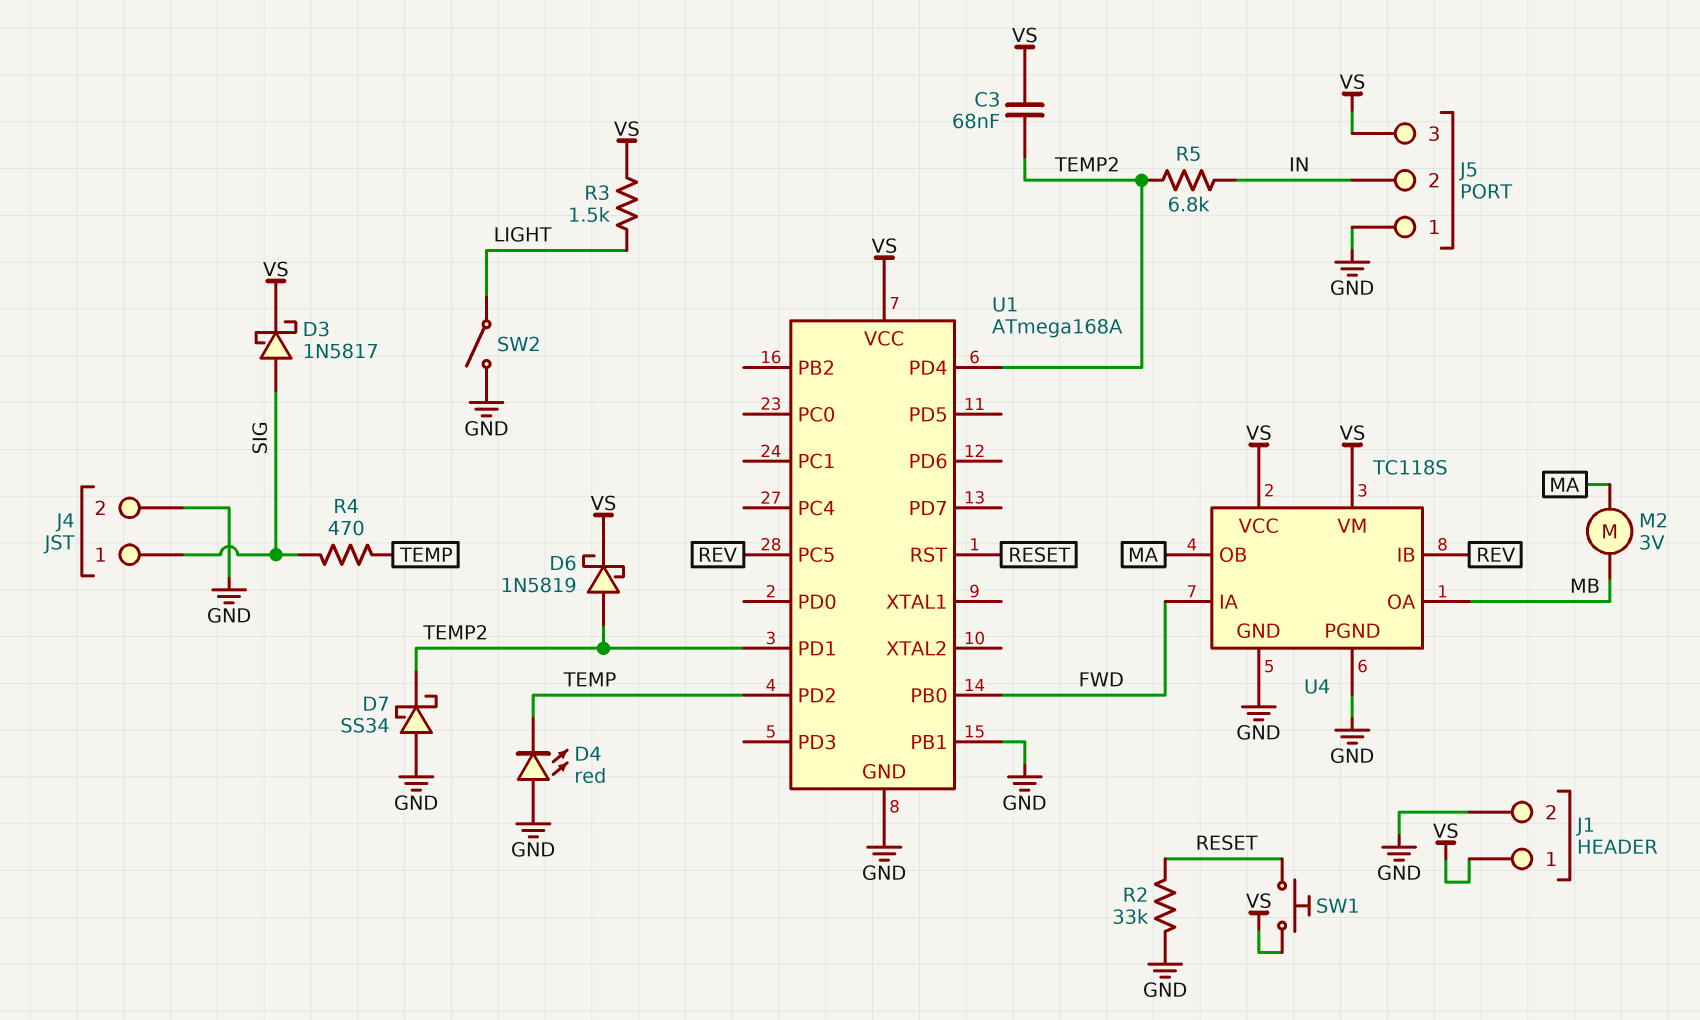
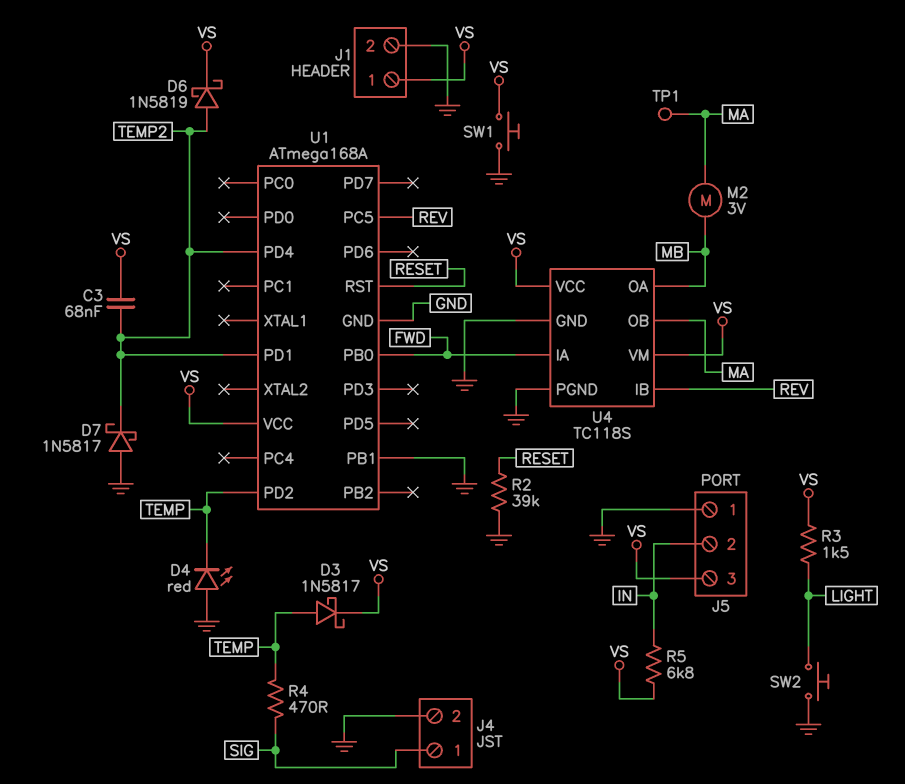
D3: schottky 1N5817 (A SIG, K VS) -> schottky 1N5817 (A TEMP, K VS)
D7: schottky SS34 (A GND, K TEMP2) -> schottky 1N5817 (A GND, K TEMP2)
R2: 33k (GND, RESET) -> 39k (GND, RESET)
R5: 6.8k (IN, TEMP2) -> 6.8k (IN, VS)
SW1: button (RESET, VS) -> button (GND, VS)
SW2: switch (GND, LIGHT) -> button (GND, LIGHT)
TP1: none -> test point (MA)

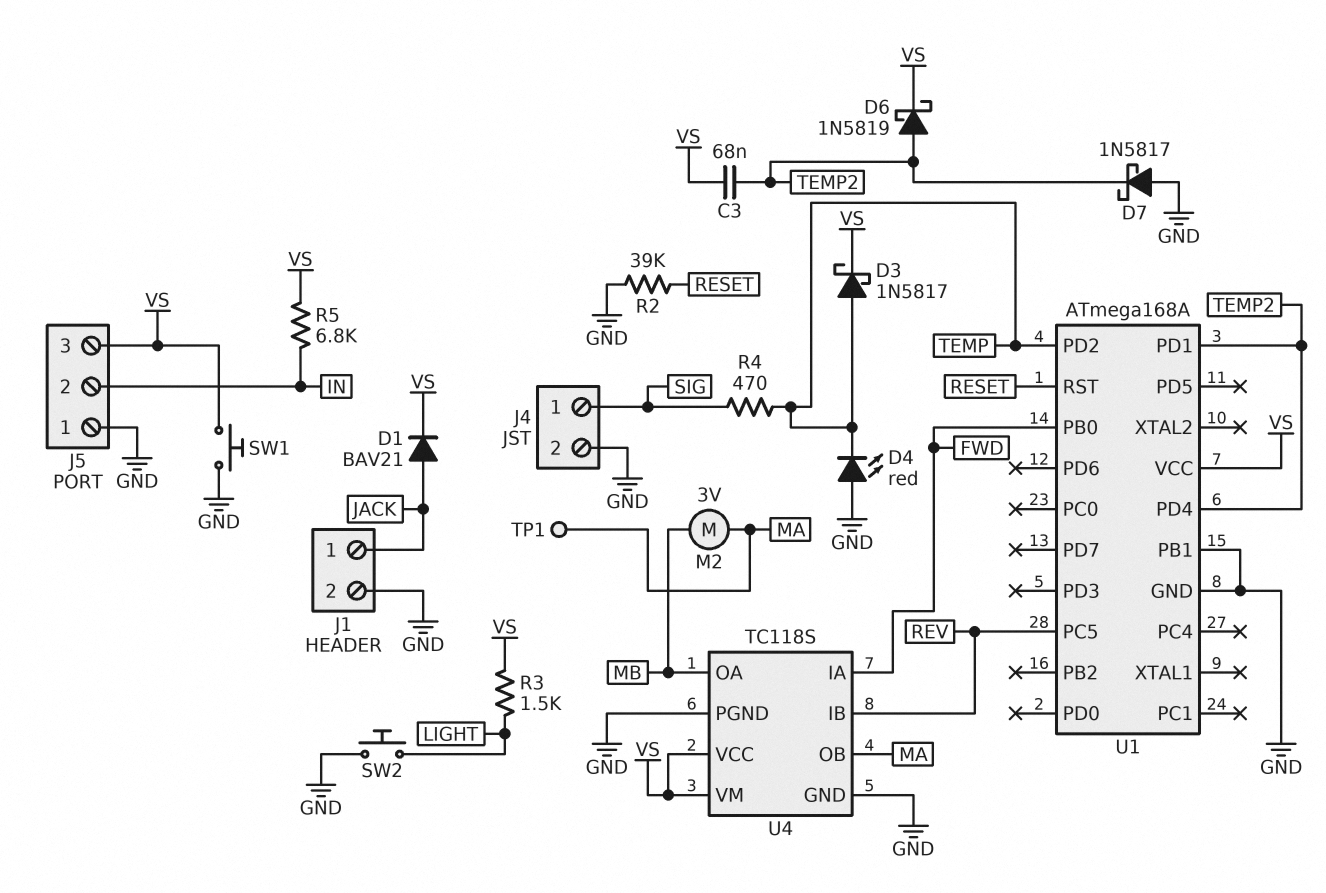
D1: none -> diode BAV21 (A JACK, K VS)
J1 pin 1: VS -> JACK

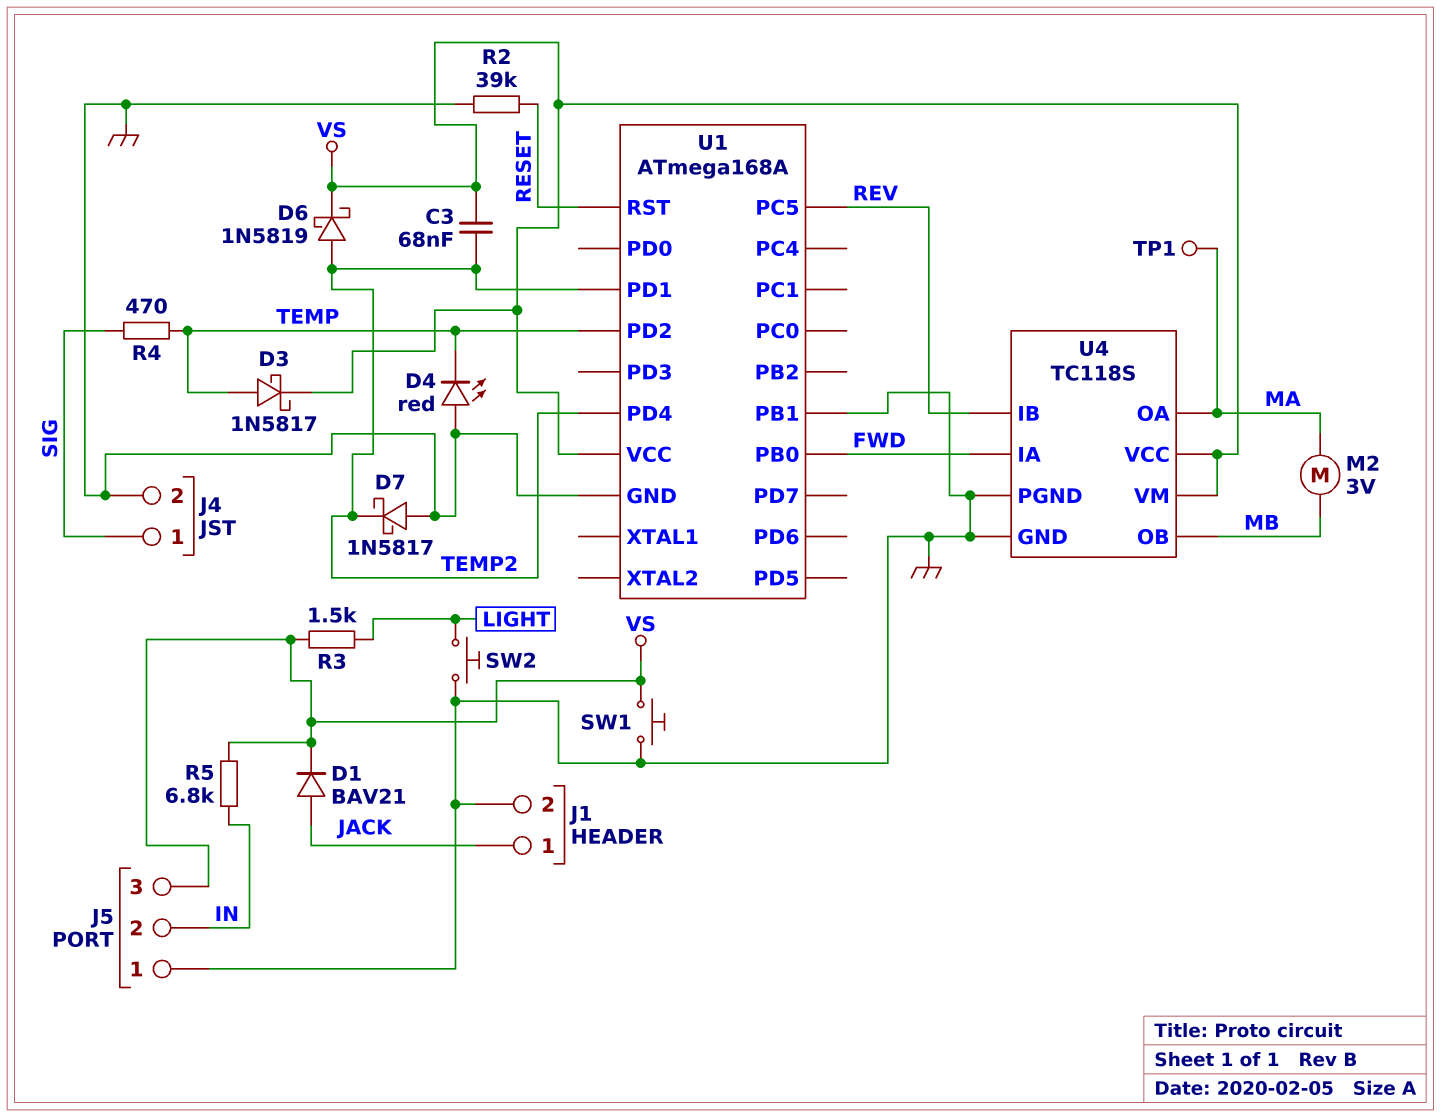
U4 pin OA: MB -> MA
U4 pin OB: MA -> MB

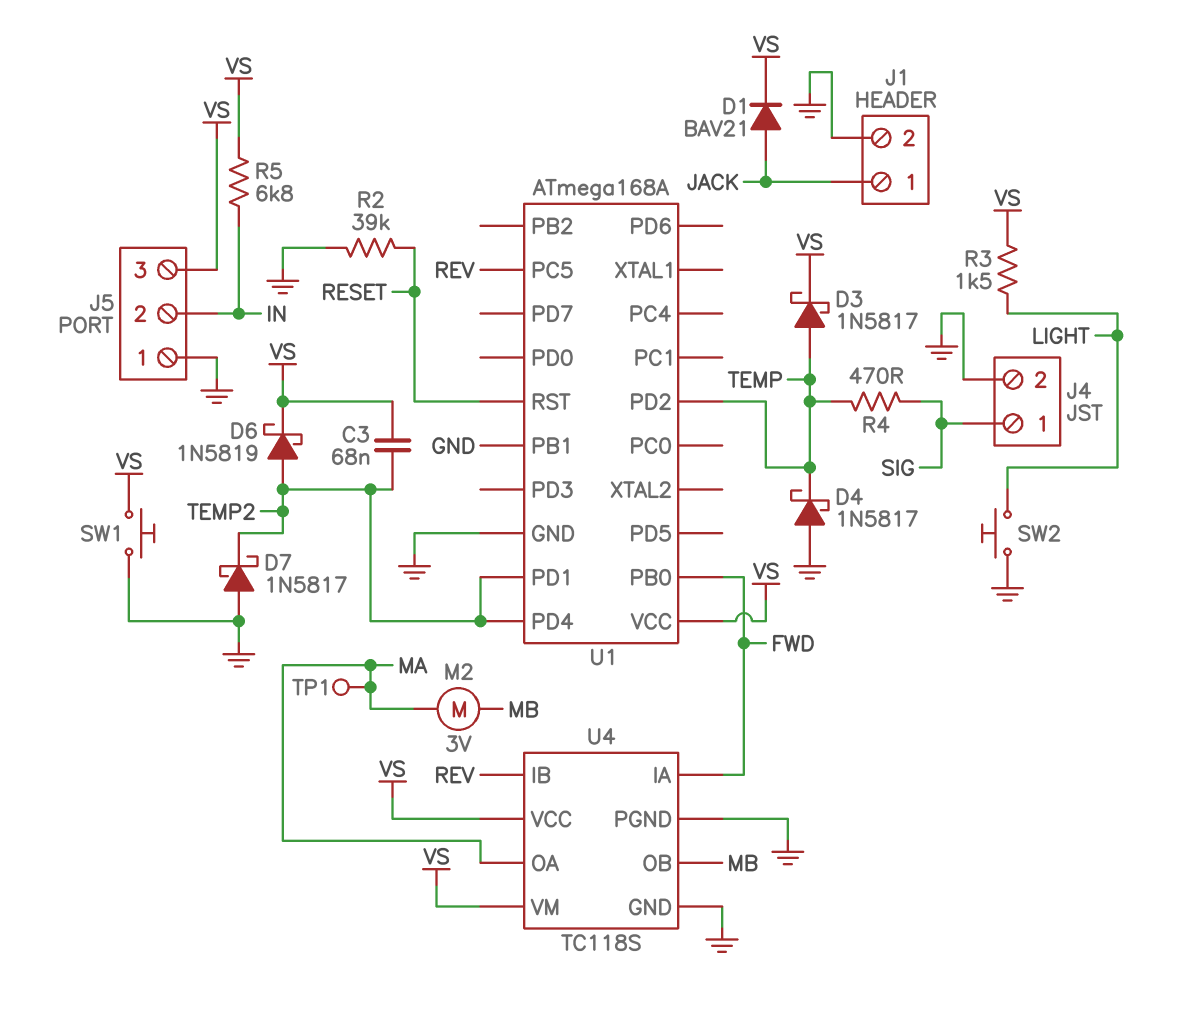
D4: LED red (A GND, K TEMP) -> schottky 1N5817 (A GND, K TEMP)

